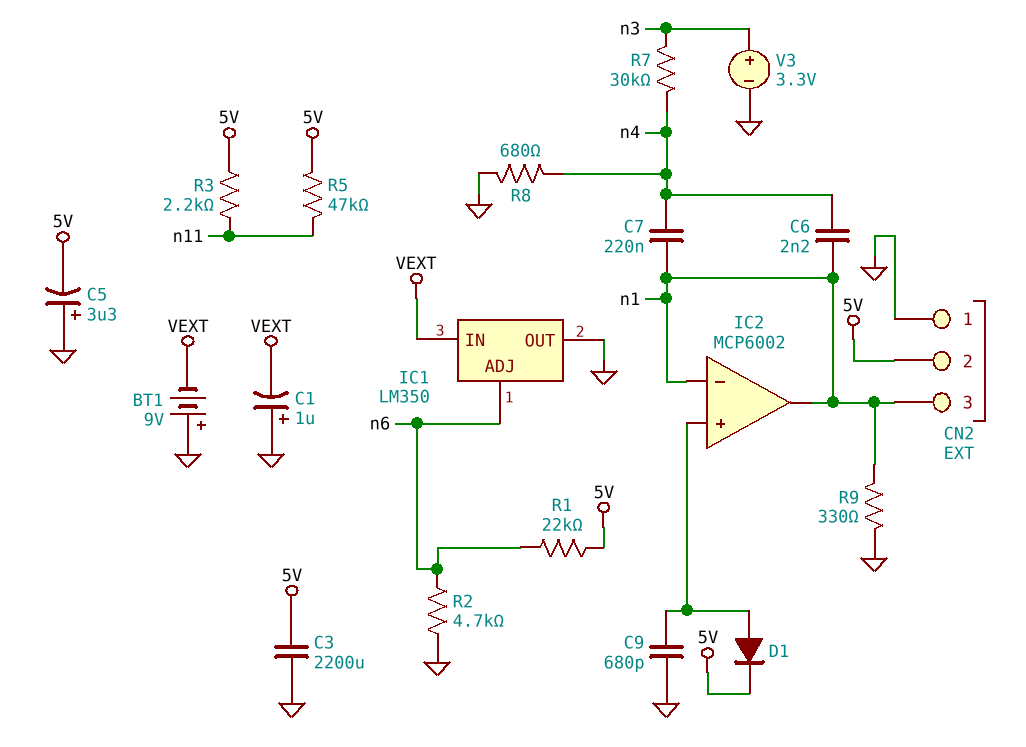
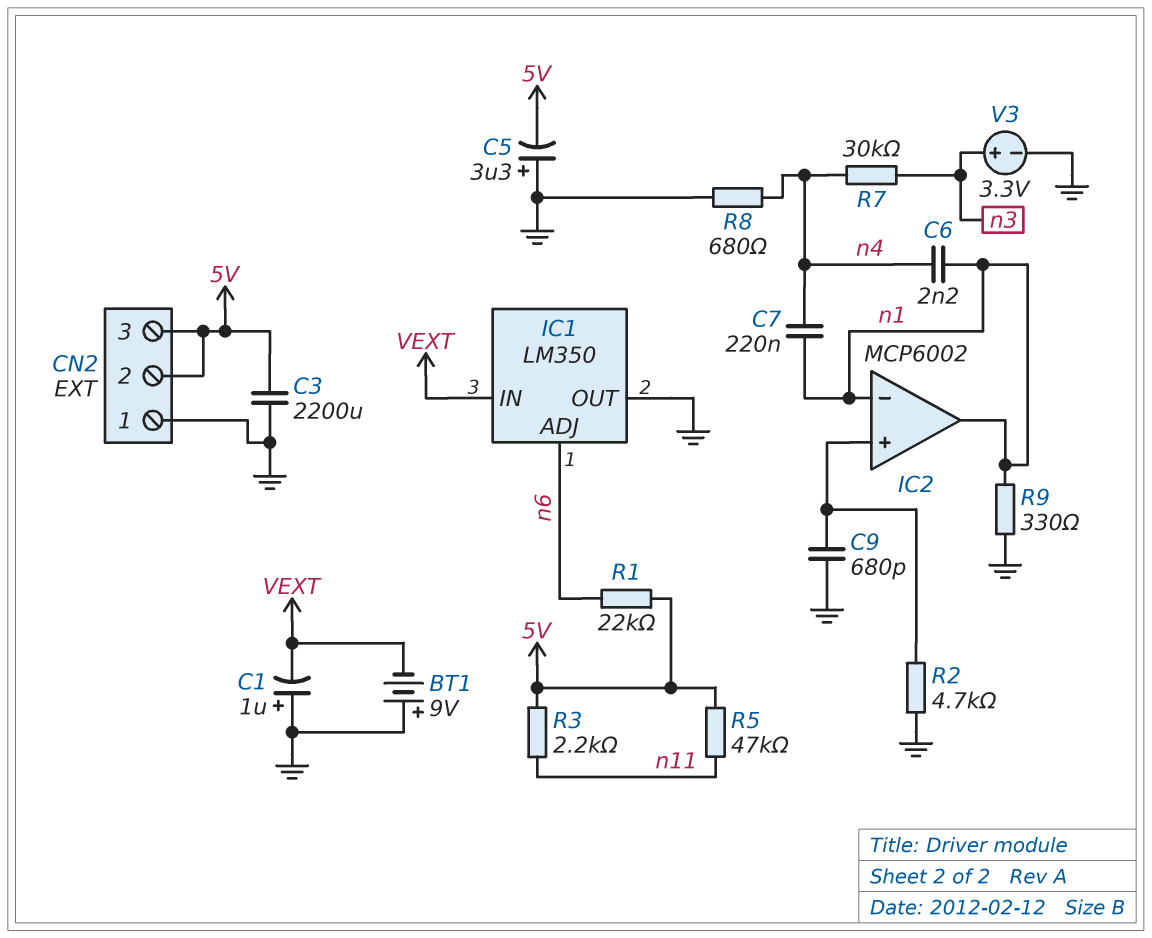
CN2 pin 3: n1 -> 5V
D1: diode (A IC2/in+, K 5V) -> none
R2: 4.7k (GND, n6) -> 4.7k (GND, IC2/in+)

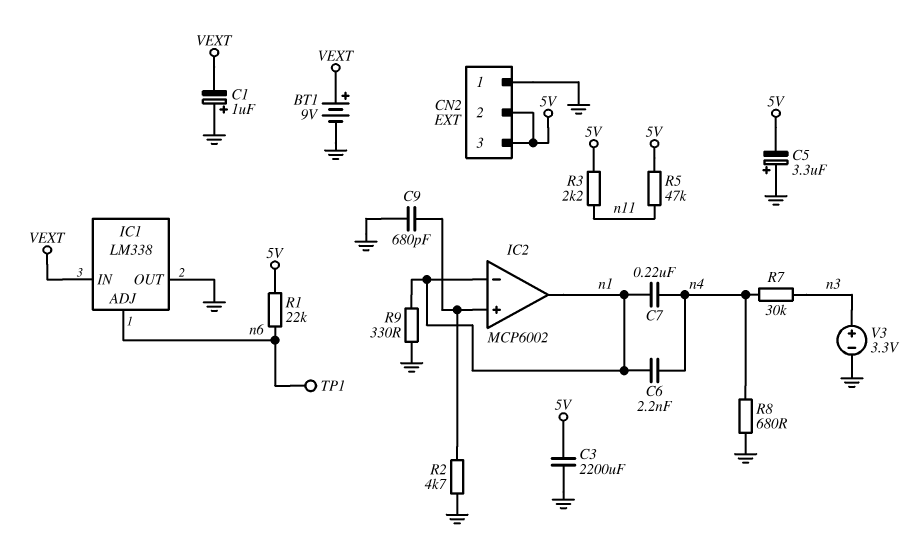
BT1: 9V (plus GND, minus VEXT) -> 9V (plus VEXT, minus GND)
IC1: LM350 -> LM338
TP1: none -> test point (n6)

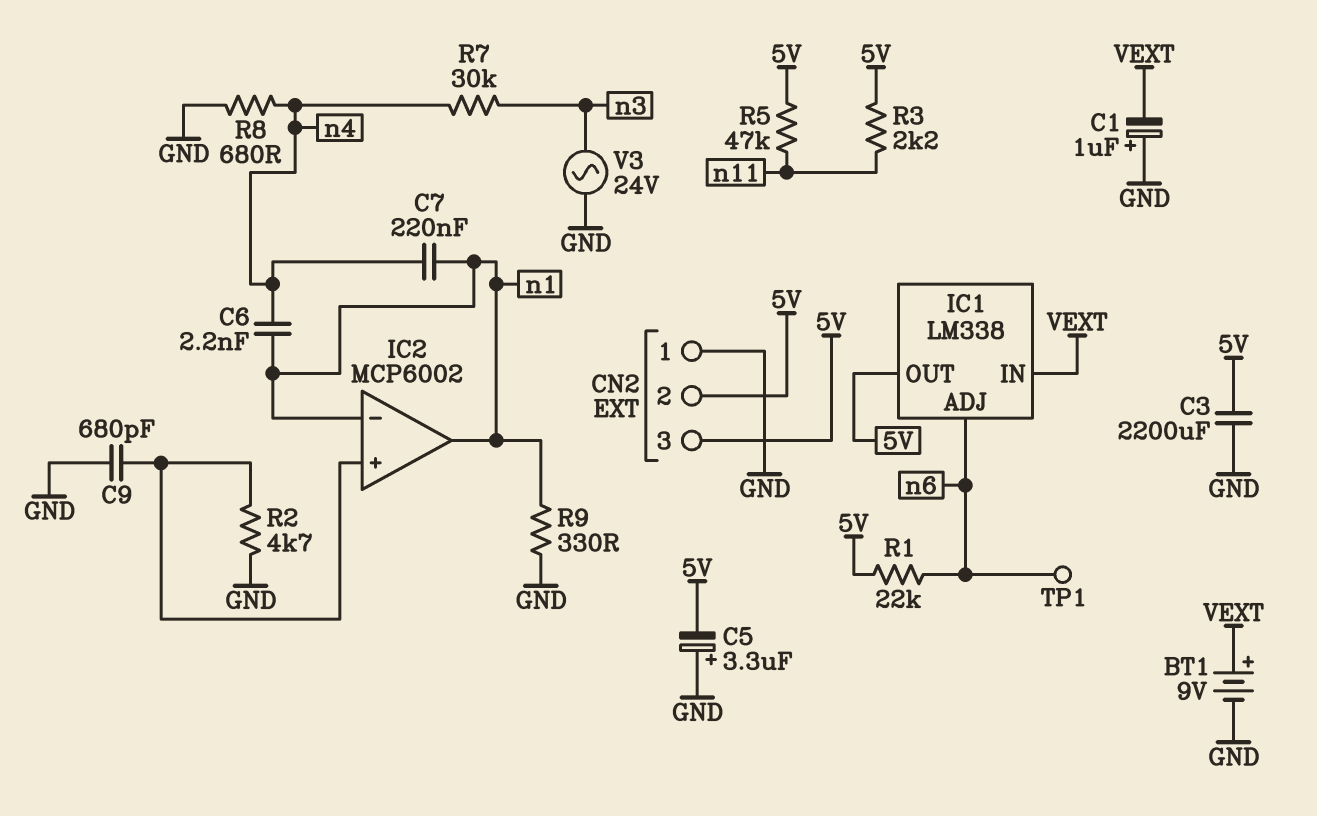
IC1 pin OUT: GND -> 5V
V3: 3.3V (plus n3, minus GND) -> AC 24V (GND, n3)

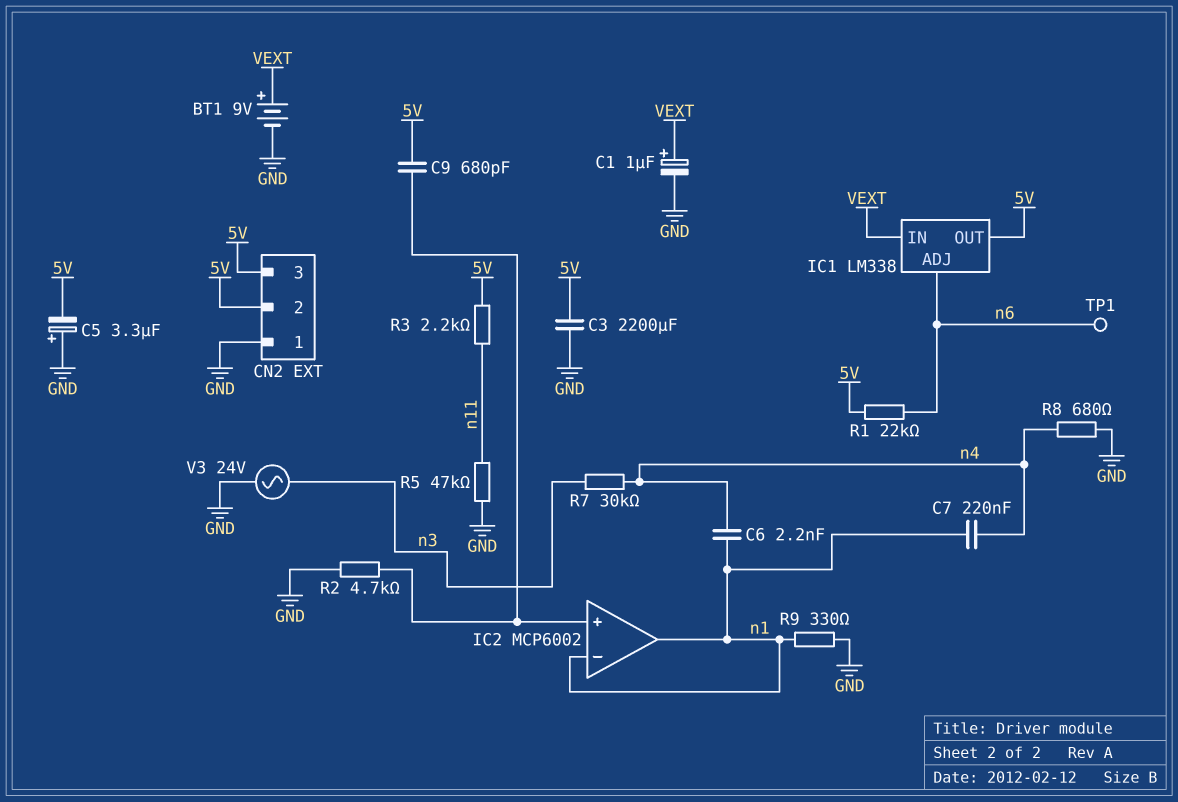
C1: 1uF (plus GND, minus VEXT) -> 1uF (plus VEXT, minus GND)
C9: 680pF (GND, IC2/in+) -> 680pF (5V, IC2/in+)
R5: 47k (5V, n11) -> 47k (GND, n11)

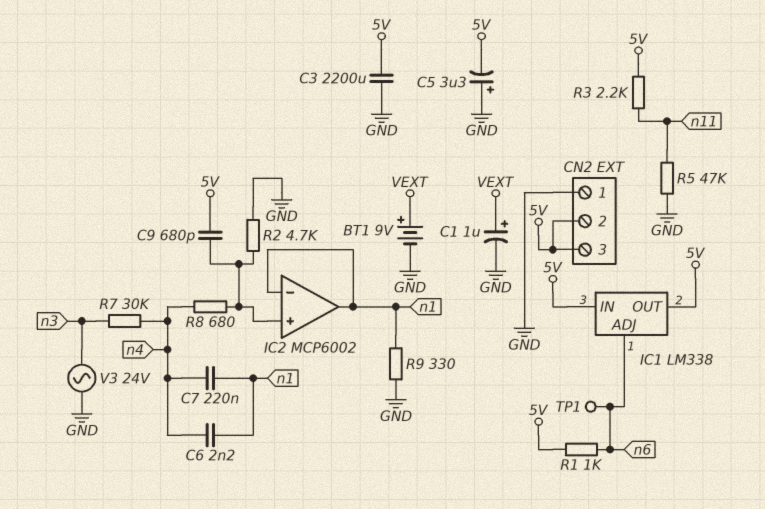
IC1 pin IN: VEXT -> 5V
R1: 22k (5V, n6) -> 1k (5V, n6)
R8: 680 (GND, n4) -> 680 (IC2/in+, n4)

